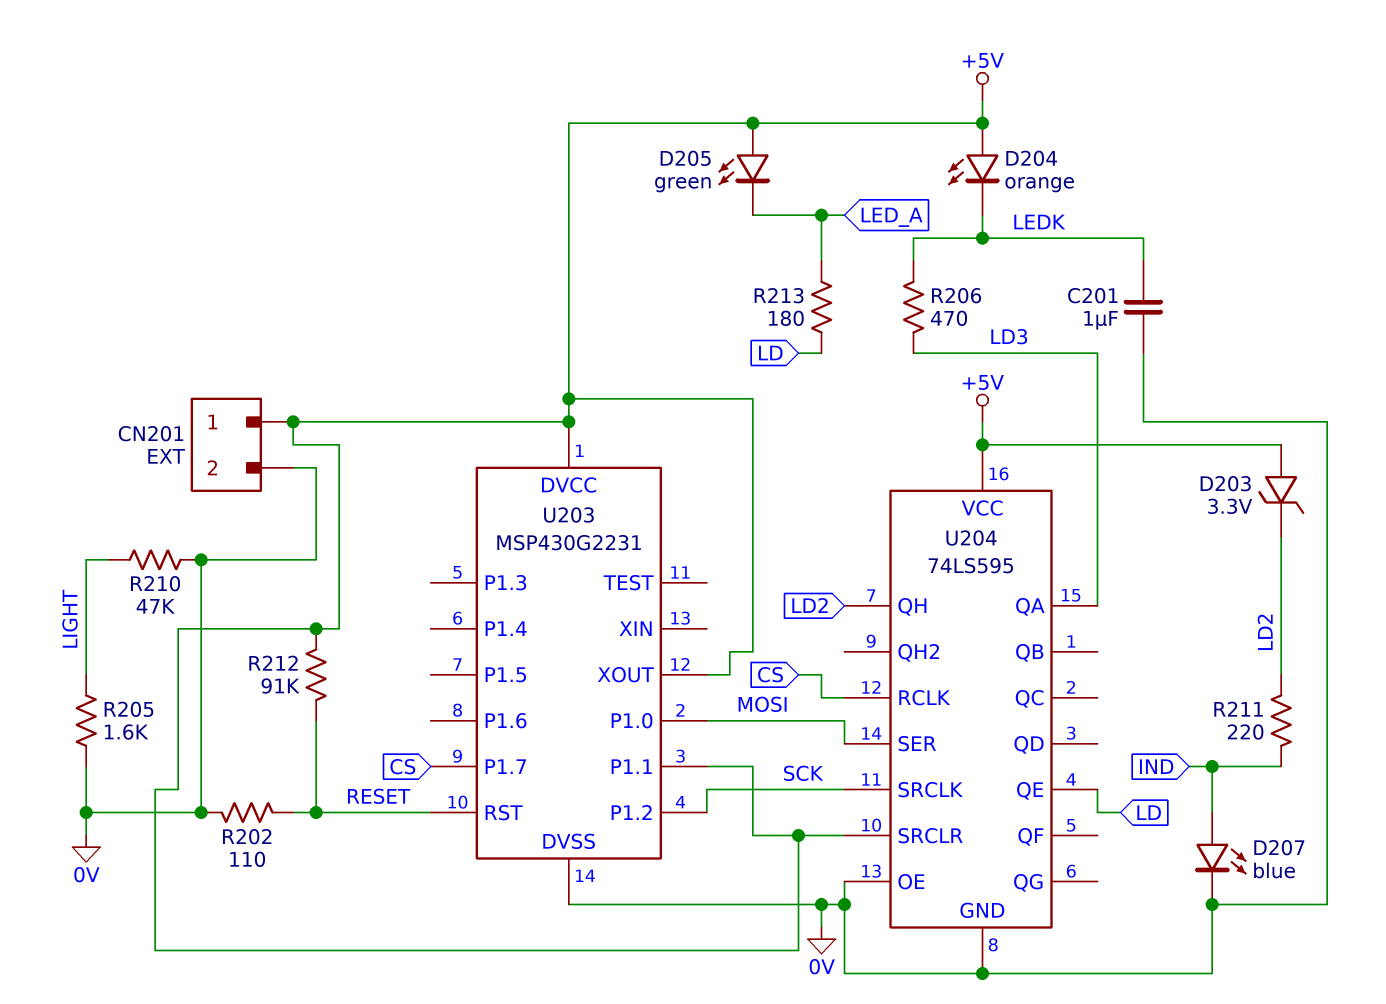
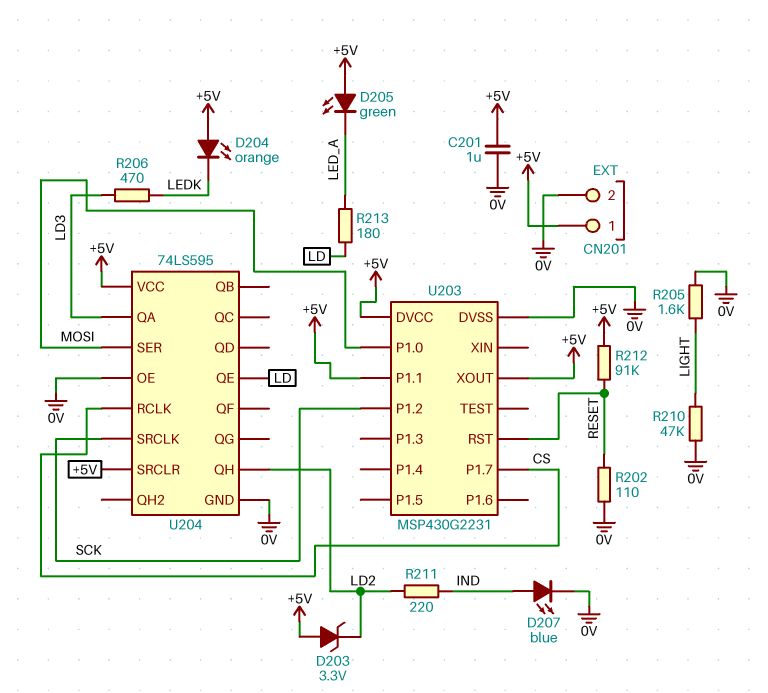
C201: 1uF (0V, LEDK) -> 1uF (+5V, 0V)

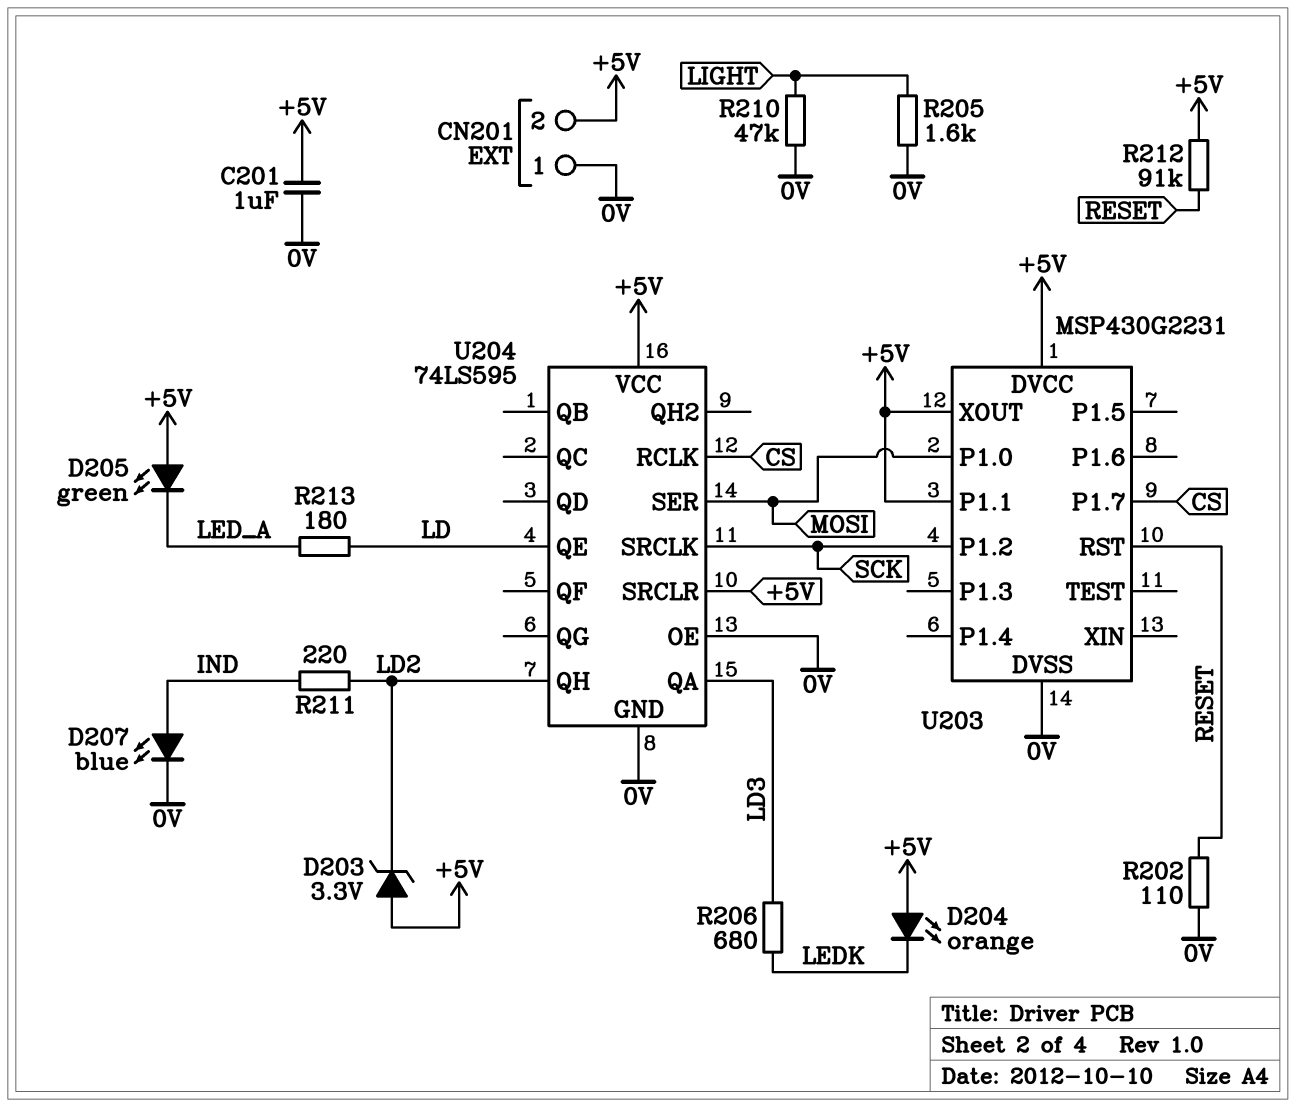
CN201 pin 1: +5V -> 0V
CN201 pin 2: 0V -> +5V
R206: 470 (LD3, LEDK) -> 680 (LD3, LEDK)

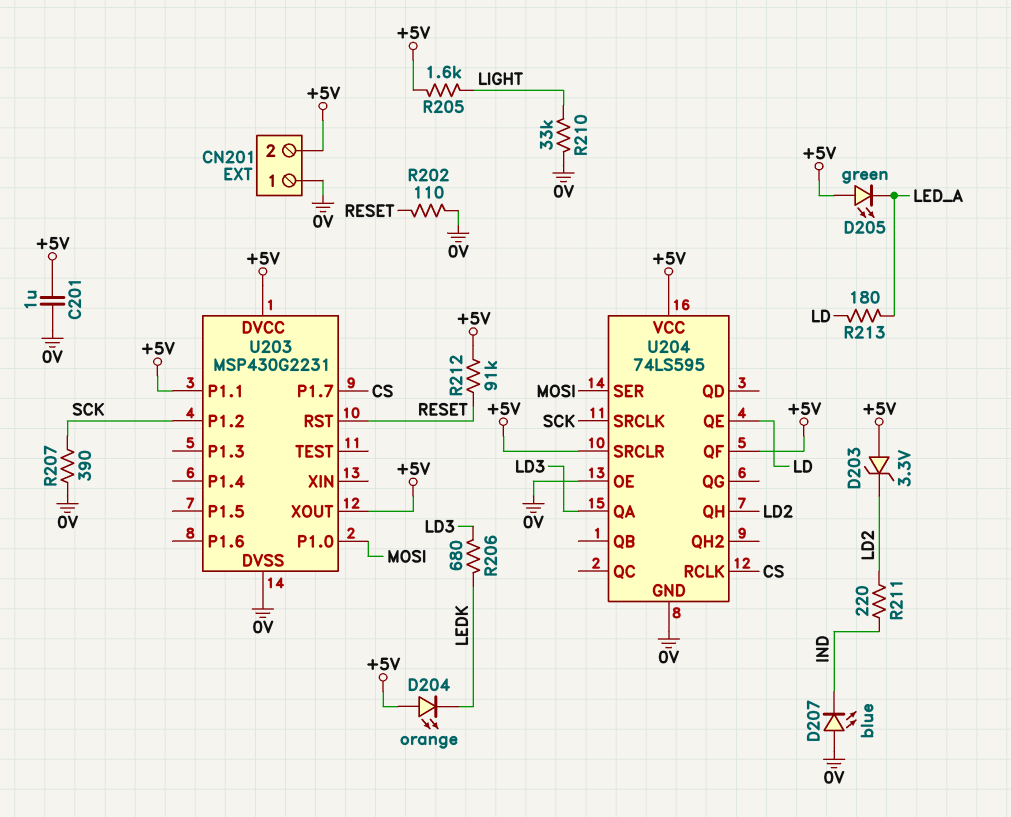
D207: LED blue (A IND, K 0V) -> LED blue (A 0V, K IND)
R205: 1.6k (0V, LIGHT) -> 1.6k (+5V, LIGHT)
R207: none -> 390 (0V, SCK)
R210: 47k (0V, LIGHT) -> 33k (0V, LIGHT)
U204 pin QF: none -> +5V

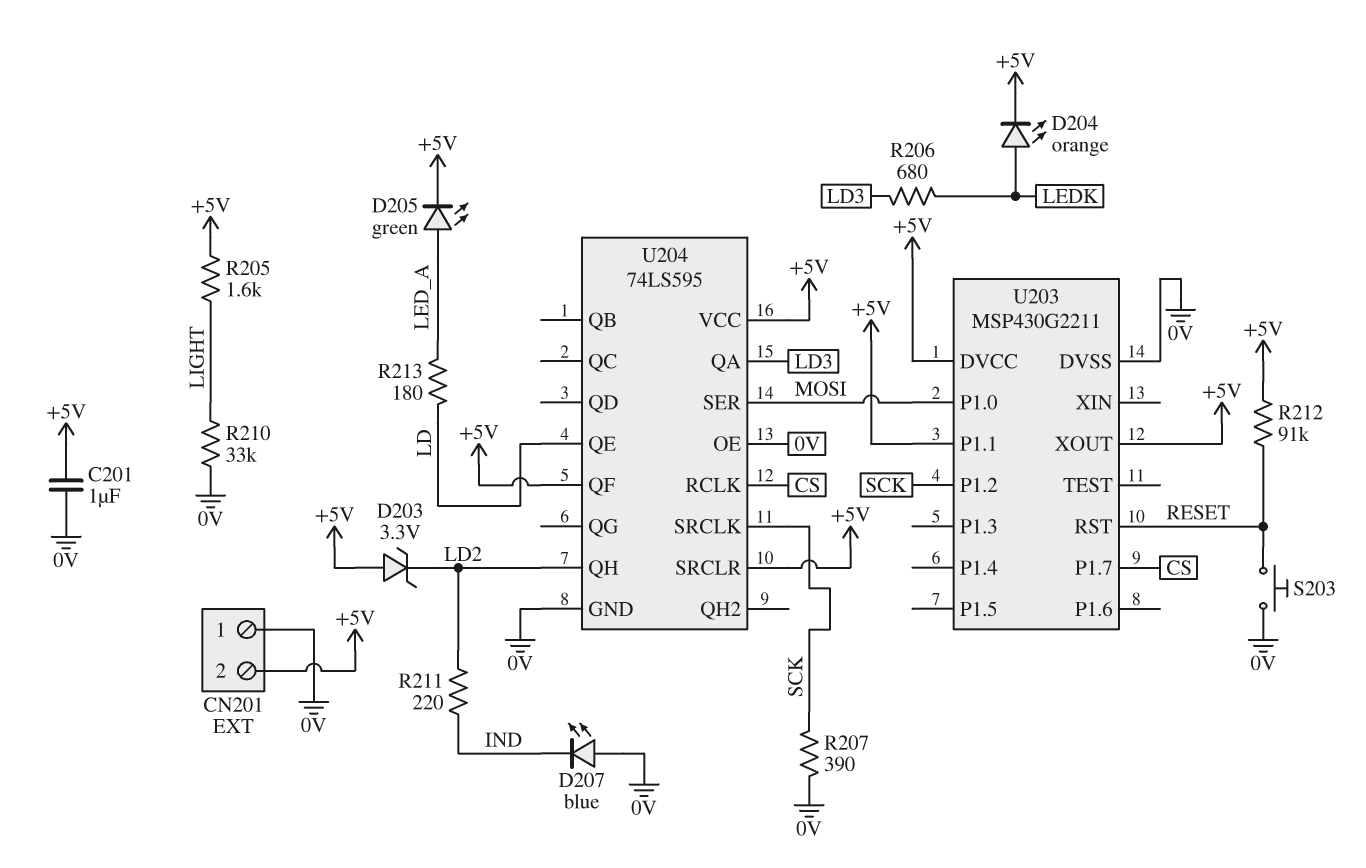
D204: LED orange (A +5V, K LEDK) -> LED orange (A LEDK, K +5V)
D205: LED green (A +5V, K LED_A) -> LED green (A LED_A, K +5V)
R202: 110 (0V, RESET) -> none
S203: none -> button (0V, RESET)
U203: MSP430G2231 -> MSP430G2211

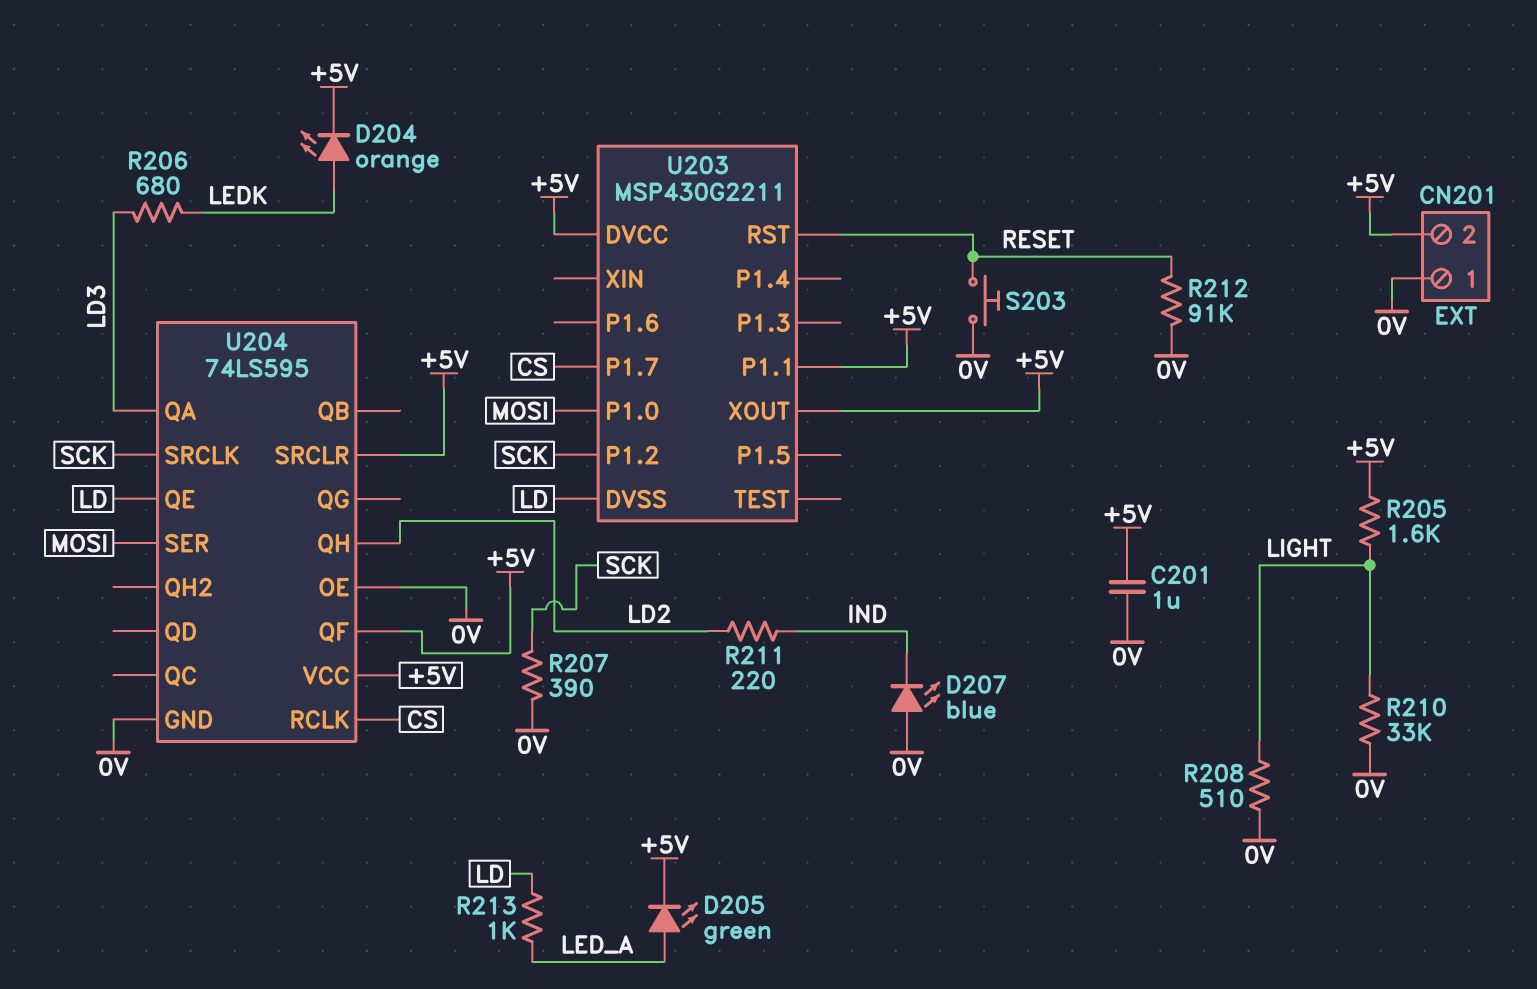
D203: zener 3.3V (A +5V, K LD2) -> none
R208: none -> 510 (0V, LIGHT)
R212: 91k (+5V, RESET) -> 91k (0V, RESET)
R213: 180 (LD, LED_A) -> 1k (LD, LED_A)
U203 pin DVSS: 0V -> LD

